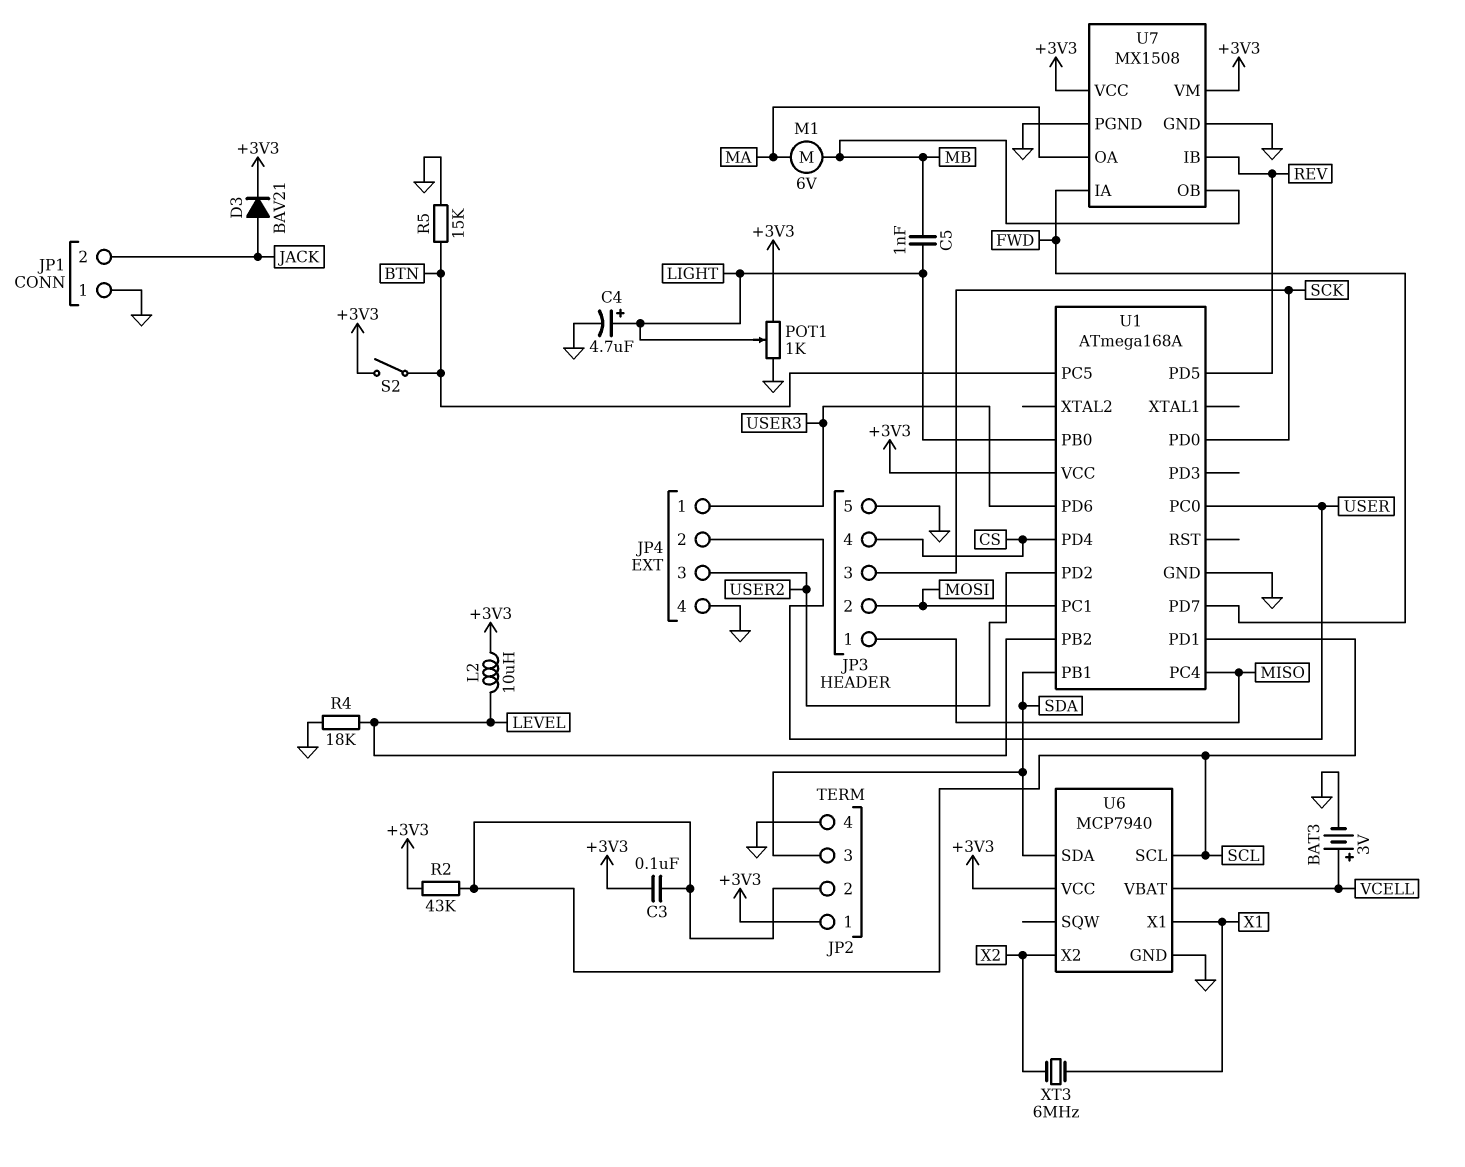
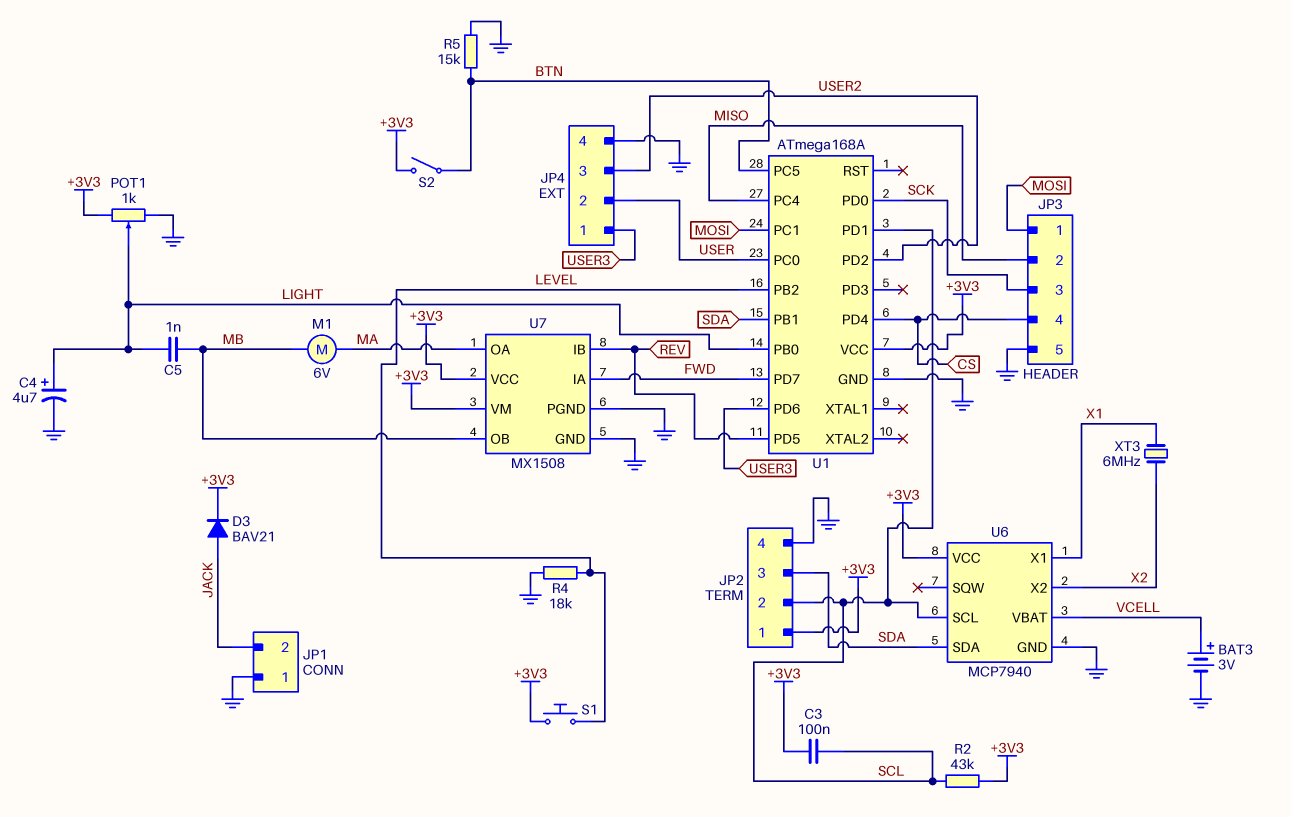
JP3 pin 1: MISO -> MOSI
JP3 pin 2: MOSI -> MISO
L2: 10uH (+3V3, LEVEL) -> none
S1: none -> button (+3V3, LEVEL)

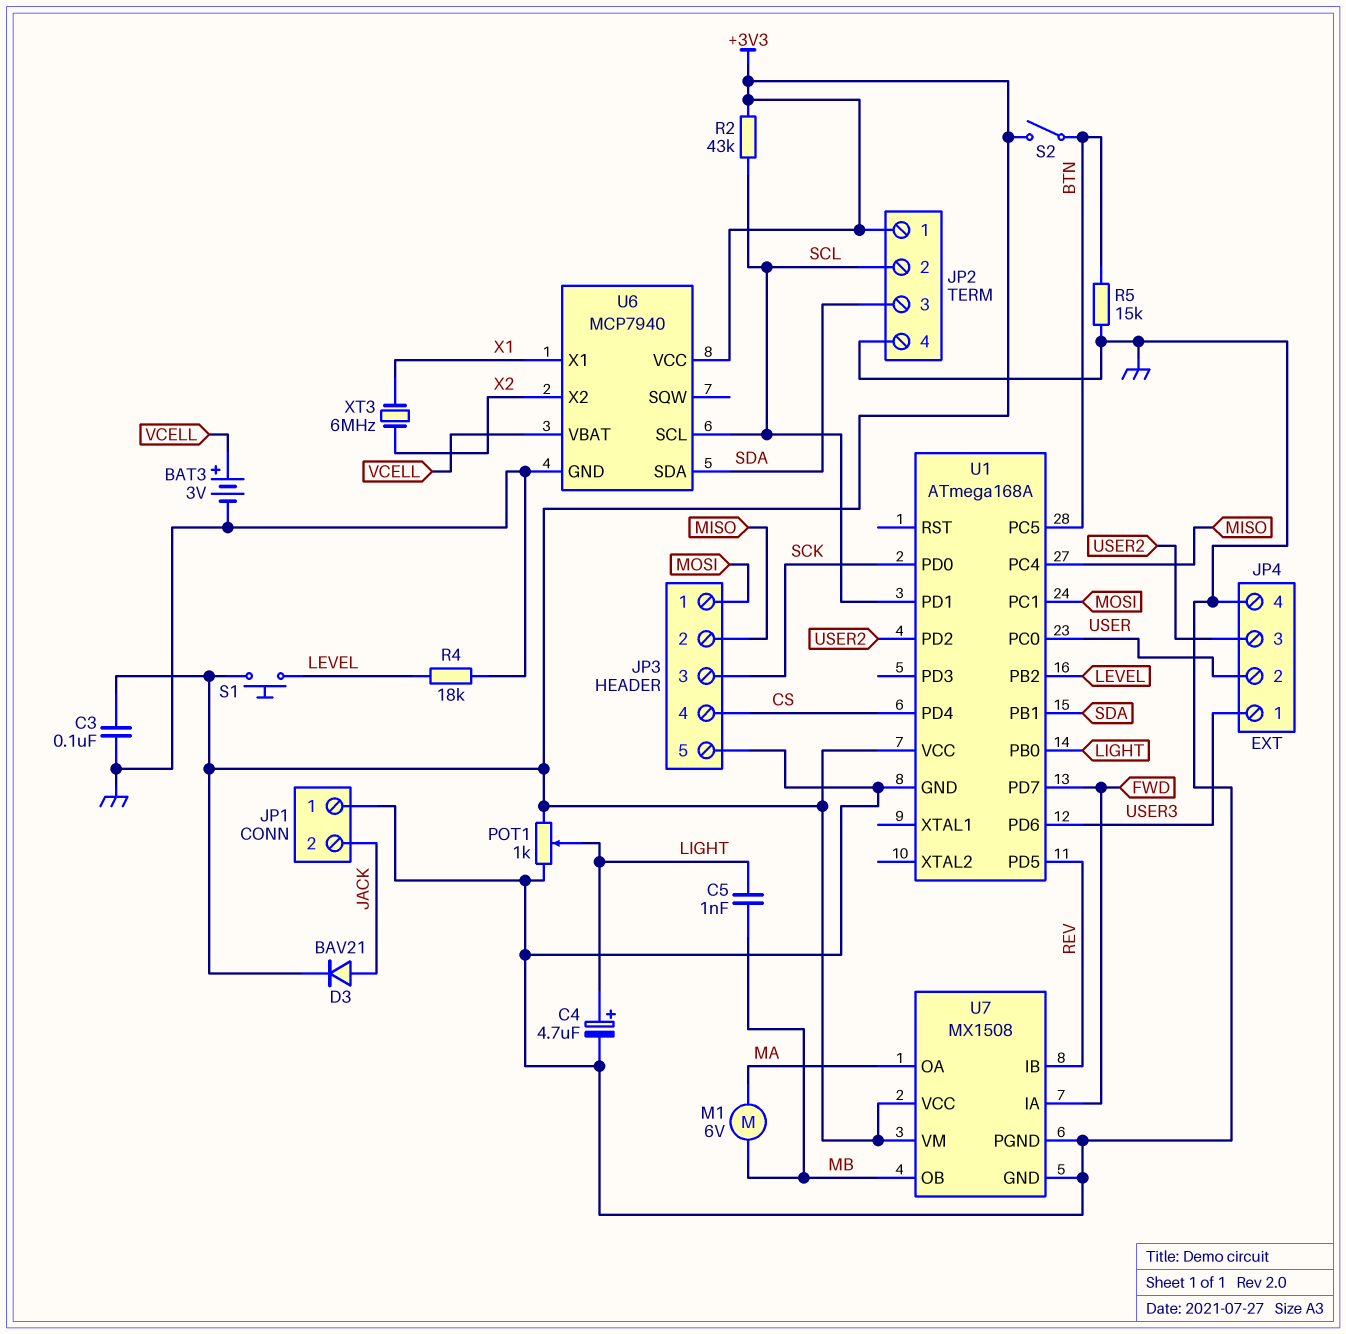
C3: 100nF (+3V3, SCL) -> 100nF (+3V3, GND)

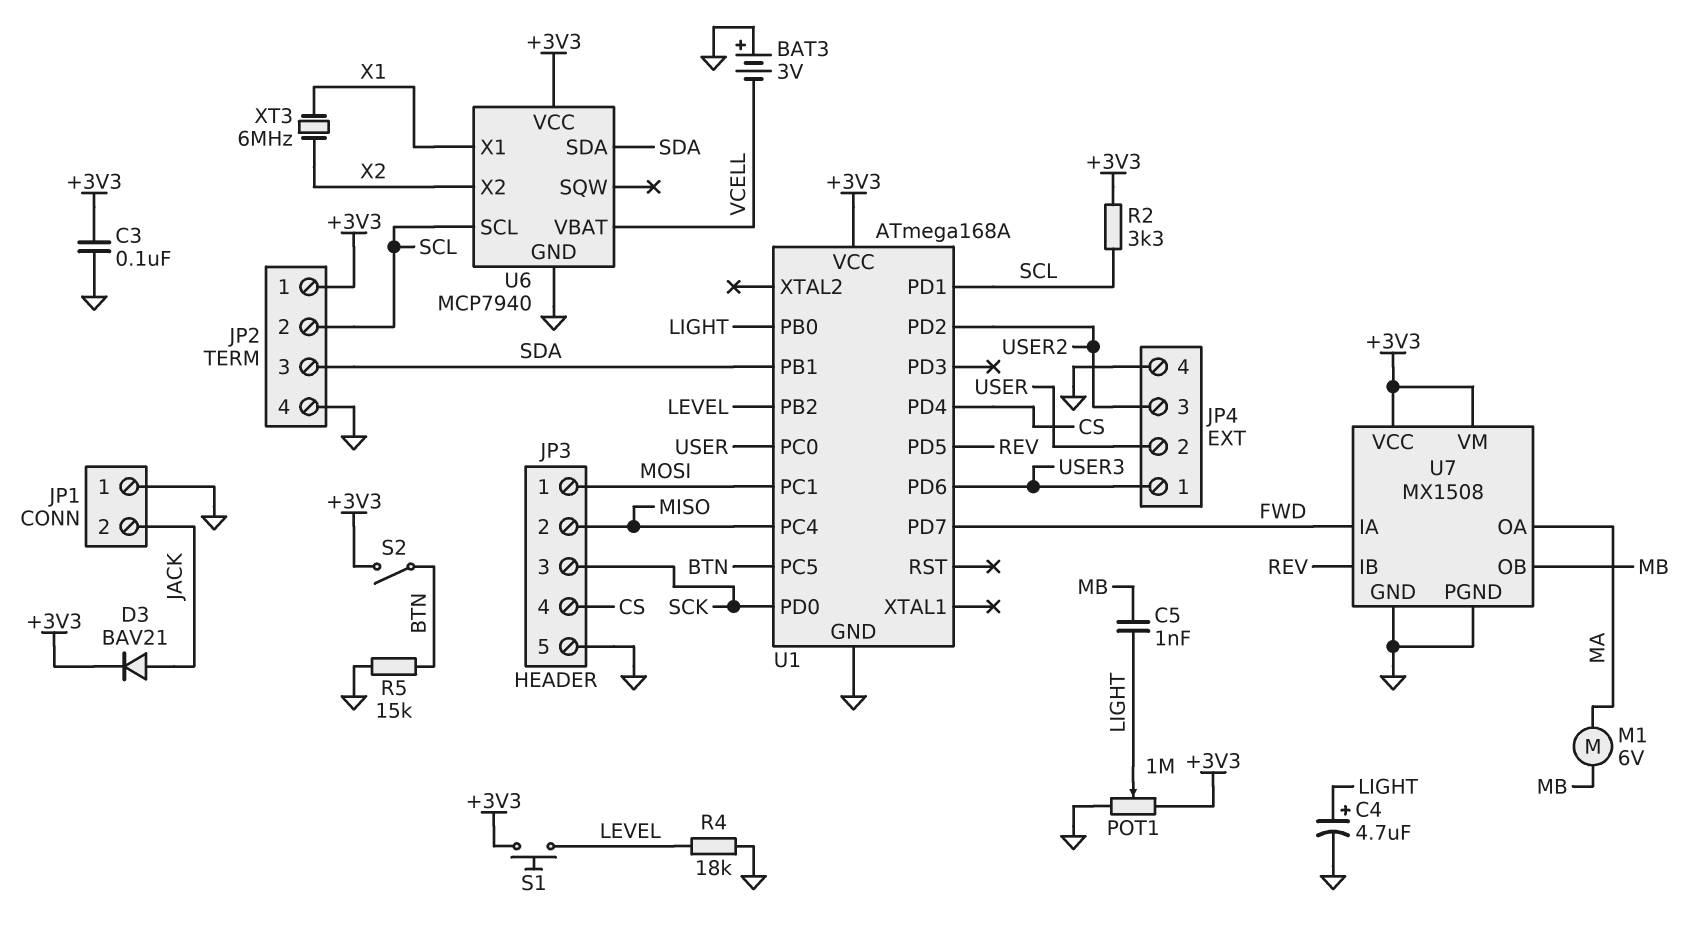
BAT3: 3V (plus VCELL, minus GND) -> 3V (plus GND, minus VCELL)
POT1: 1k (+3V3, GND, wiper LIGHT) -> 1M (+3V3, GND, wiper LIGHT)
R2: 43k (+3V3, SCL) -> 3.3k (+3V3, SCL)

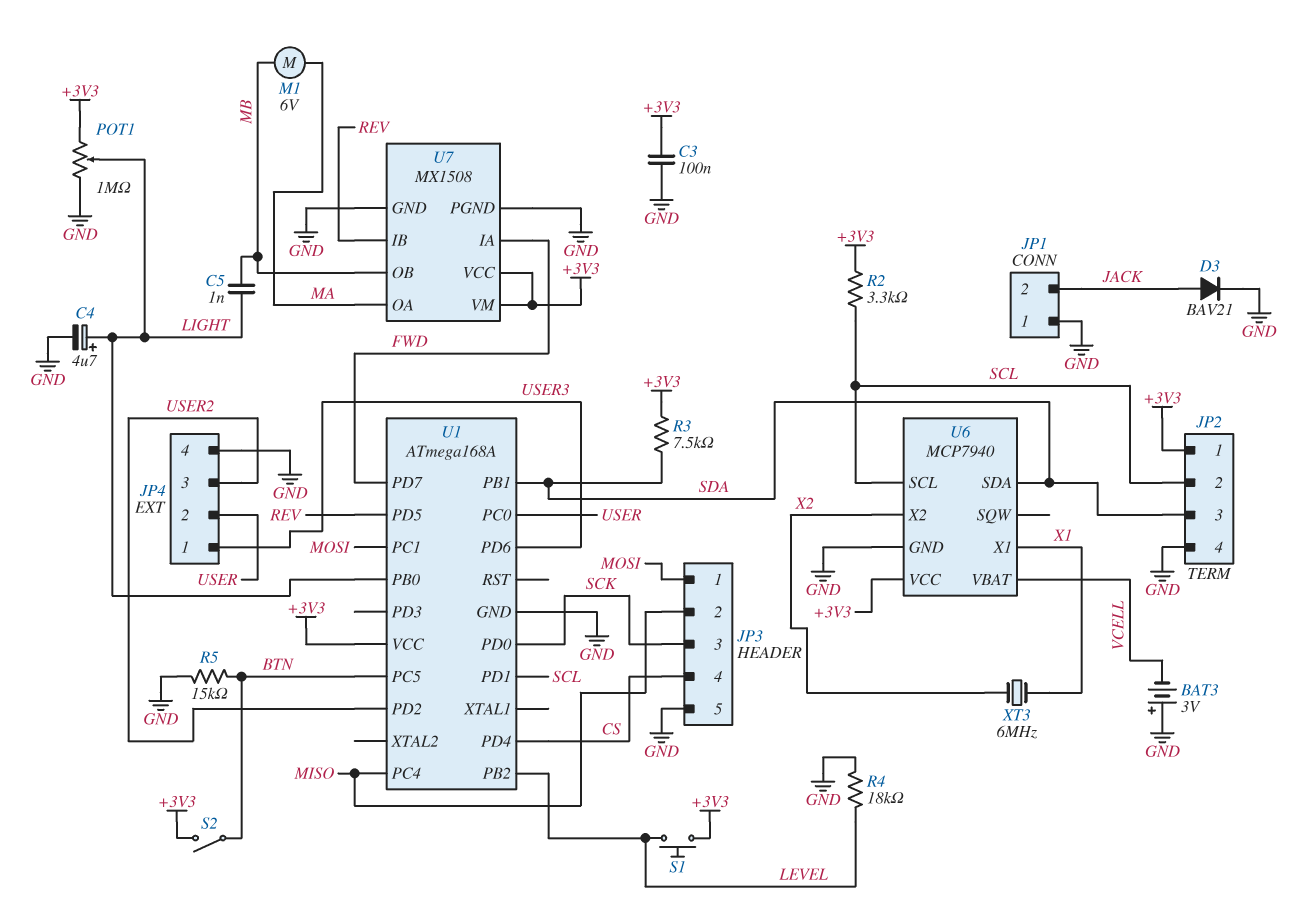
D3: diode BAV21 (A JACK, K +3V3) -> diode BAV21 (A JACK, K GND)
R3: none -> 7.5k (+3V3, SDA)

